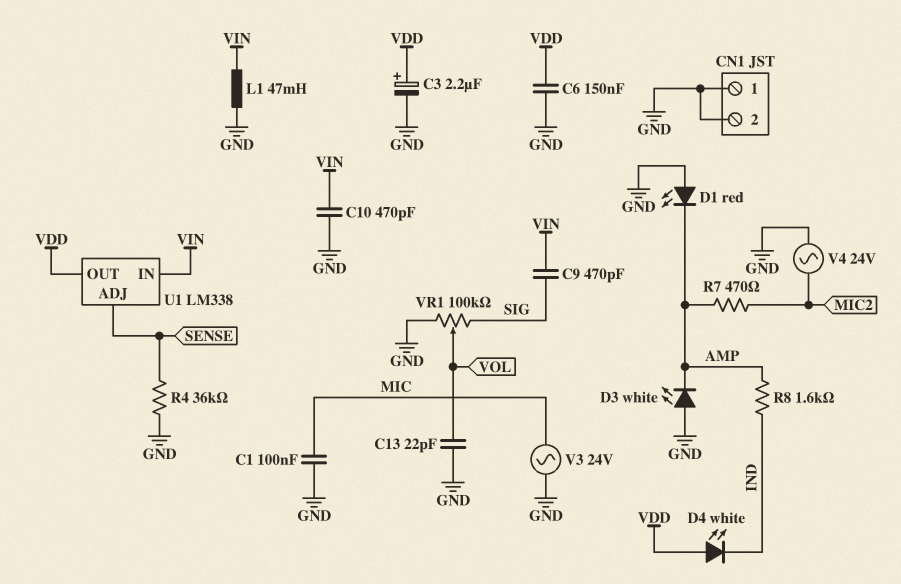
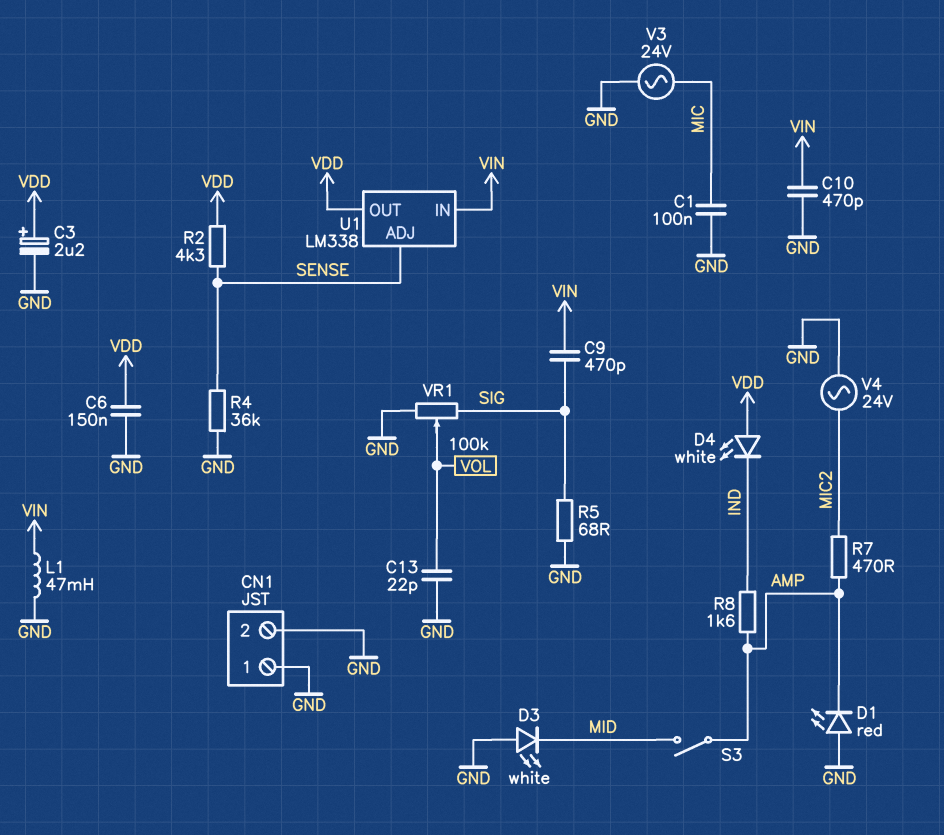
D3: LED white (A GND, K AMP) -> LED white (A GND, K MID)
R2: none -> 4.3k (SENSE, VDD)
R5: none -> 68 (GND, SIG)
S3: none -> switch (AMP, MID)

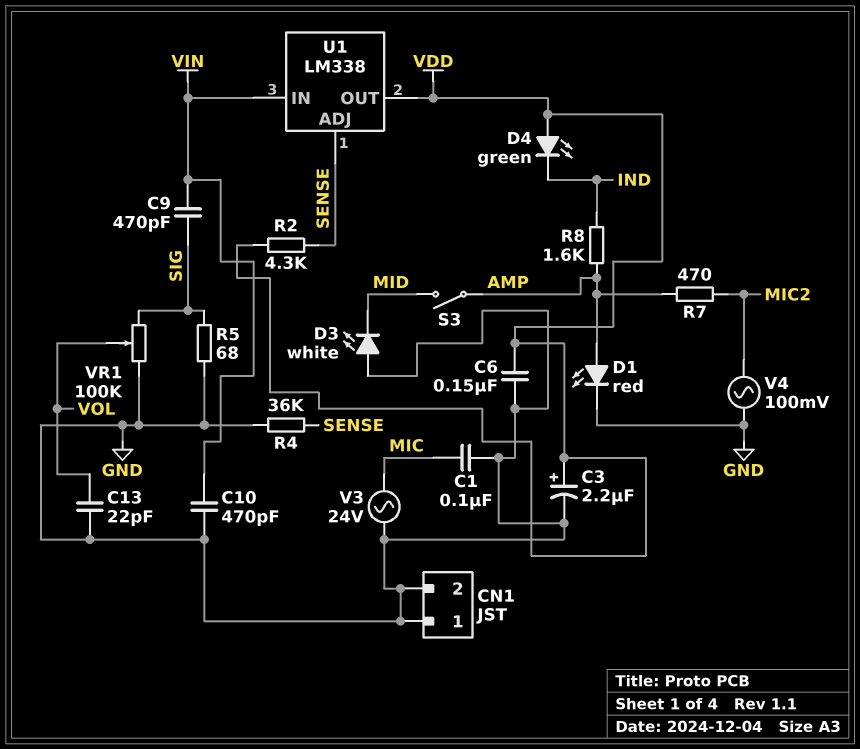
D1: LED red (A GND, K AMP) -> LED red (A AMP, K GND)
D4: LED white (A VDD, K IND) -> LED green (A VDD, K IND)
L1: 47mH (GND, VIN) -> none
V4: AC 24V (GND, MIC2) -> AC 100mV (GND, MIC2)

